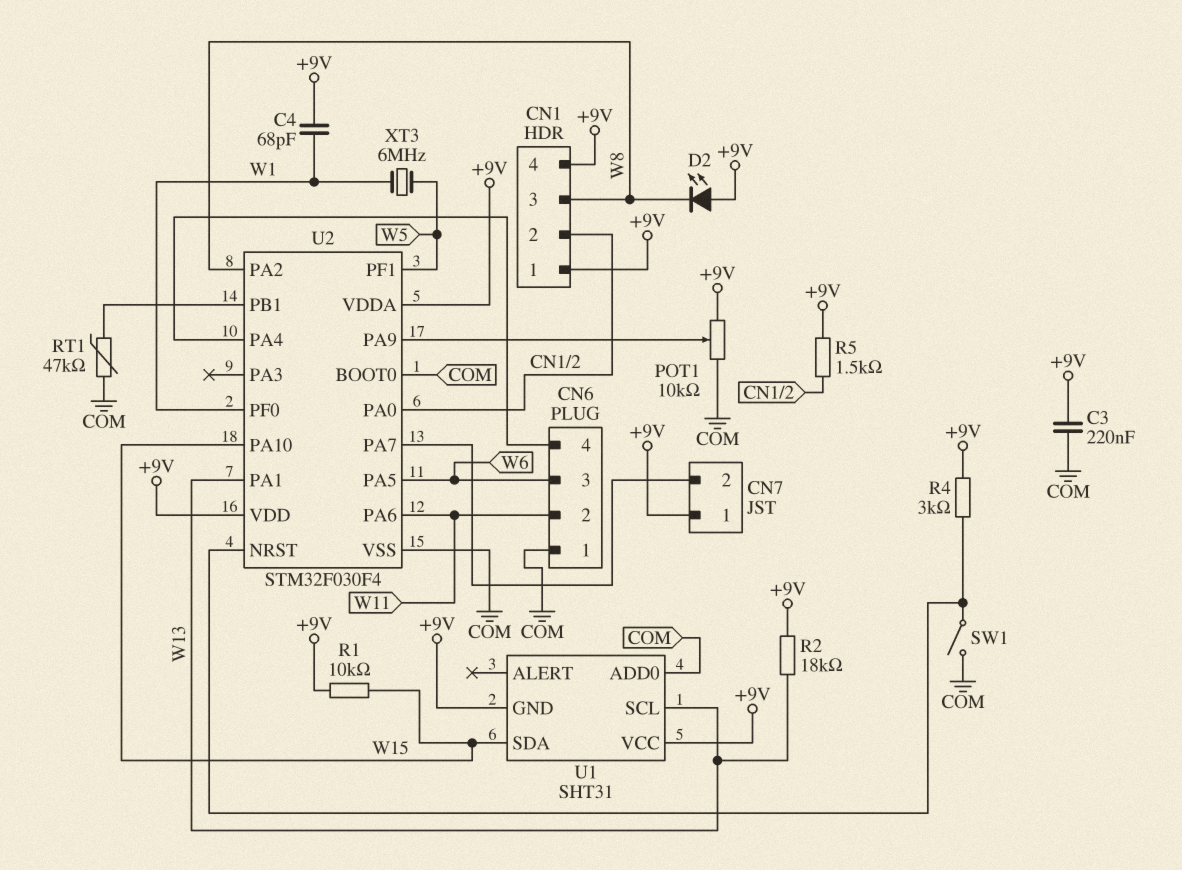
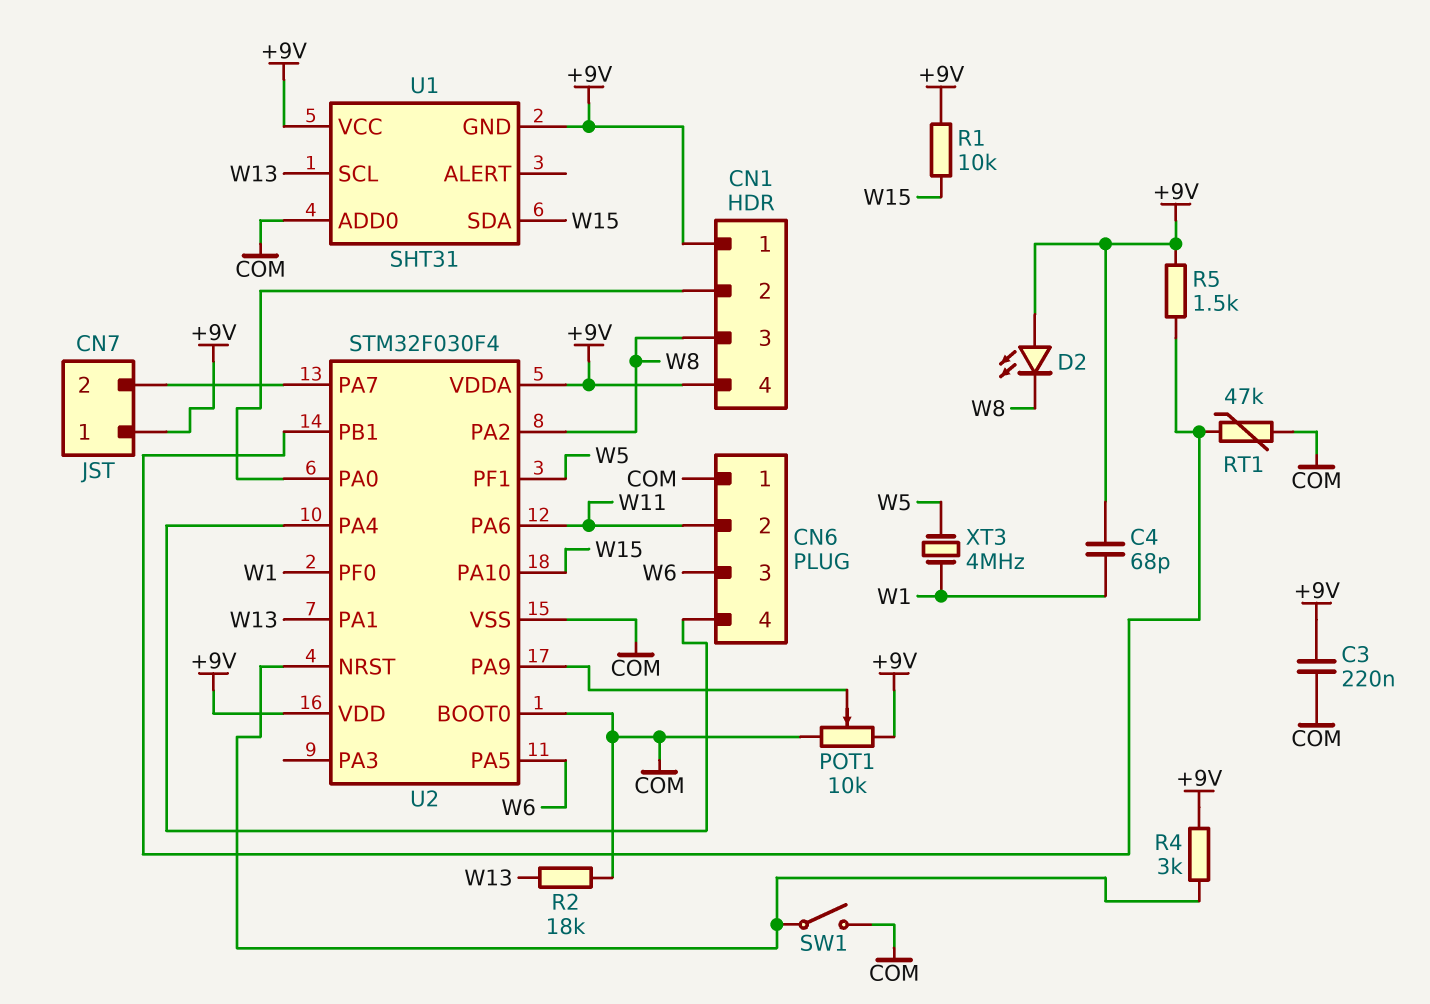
R2: 18k (+9V, W13) -> 18k (COM, W13)
R5: 1.5k (+9V, CN1/2) -> 1.5k (+9V, U2/PB1)
XT3: 6MHz (W1, W5) -> 4MHz (W1, W5)

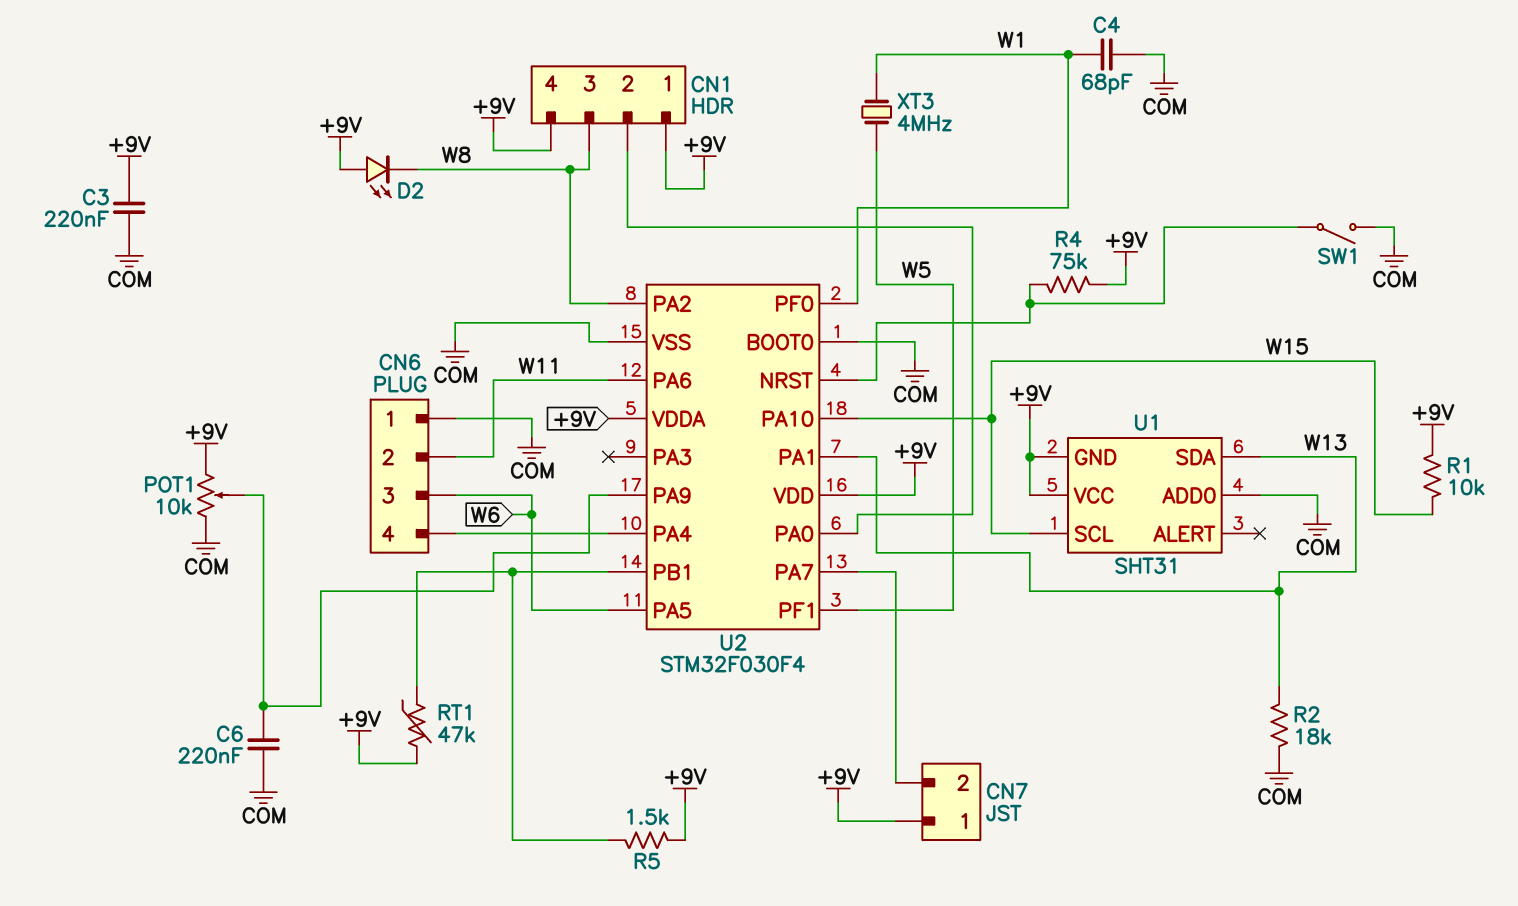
C4: 68pF (+9V, W1) -> 68pF (COM, W1)
C6: none -> 220nF (COM, U2/PA9)
R4: 3k (+9V, U2/NRST) -> 75k (+9V, U2/NRST)
RT1: 47k (COM, U2/PB1) -> 47k (+9V, U2/PB1)
U1 pin SCL: W13 -> W15
U1 pin SDA: W15 -> W13

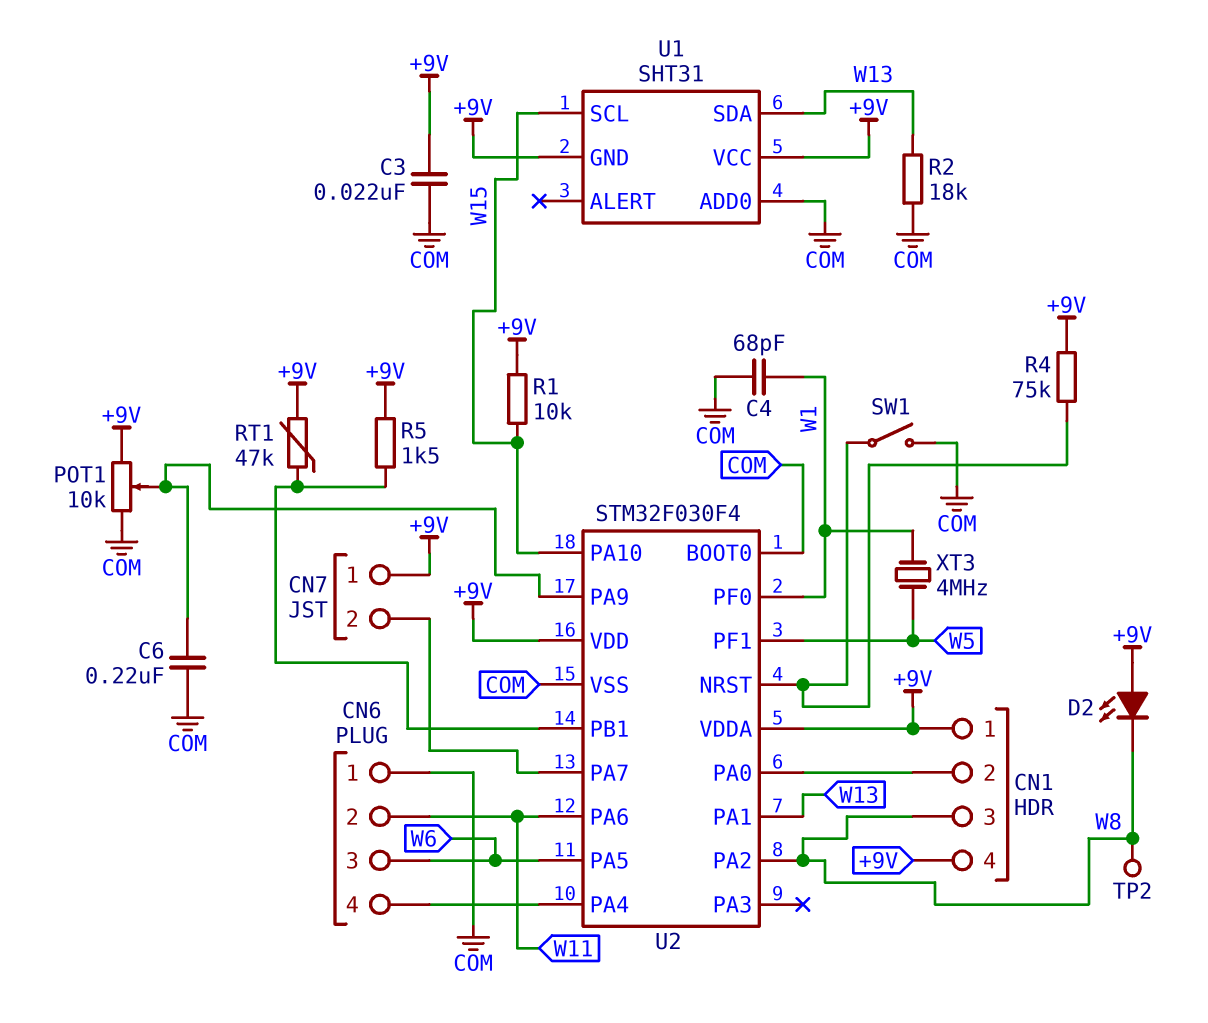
C3: 220nF (+9V, COM) -> 22nF (+9V, COM)
TP2: none -> test point (W8)

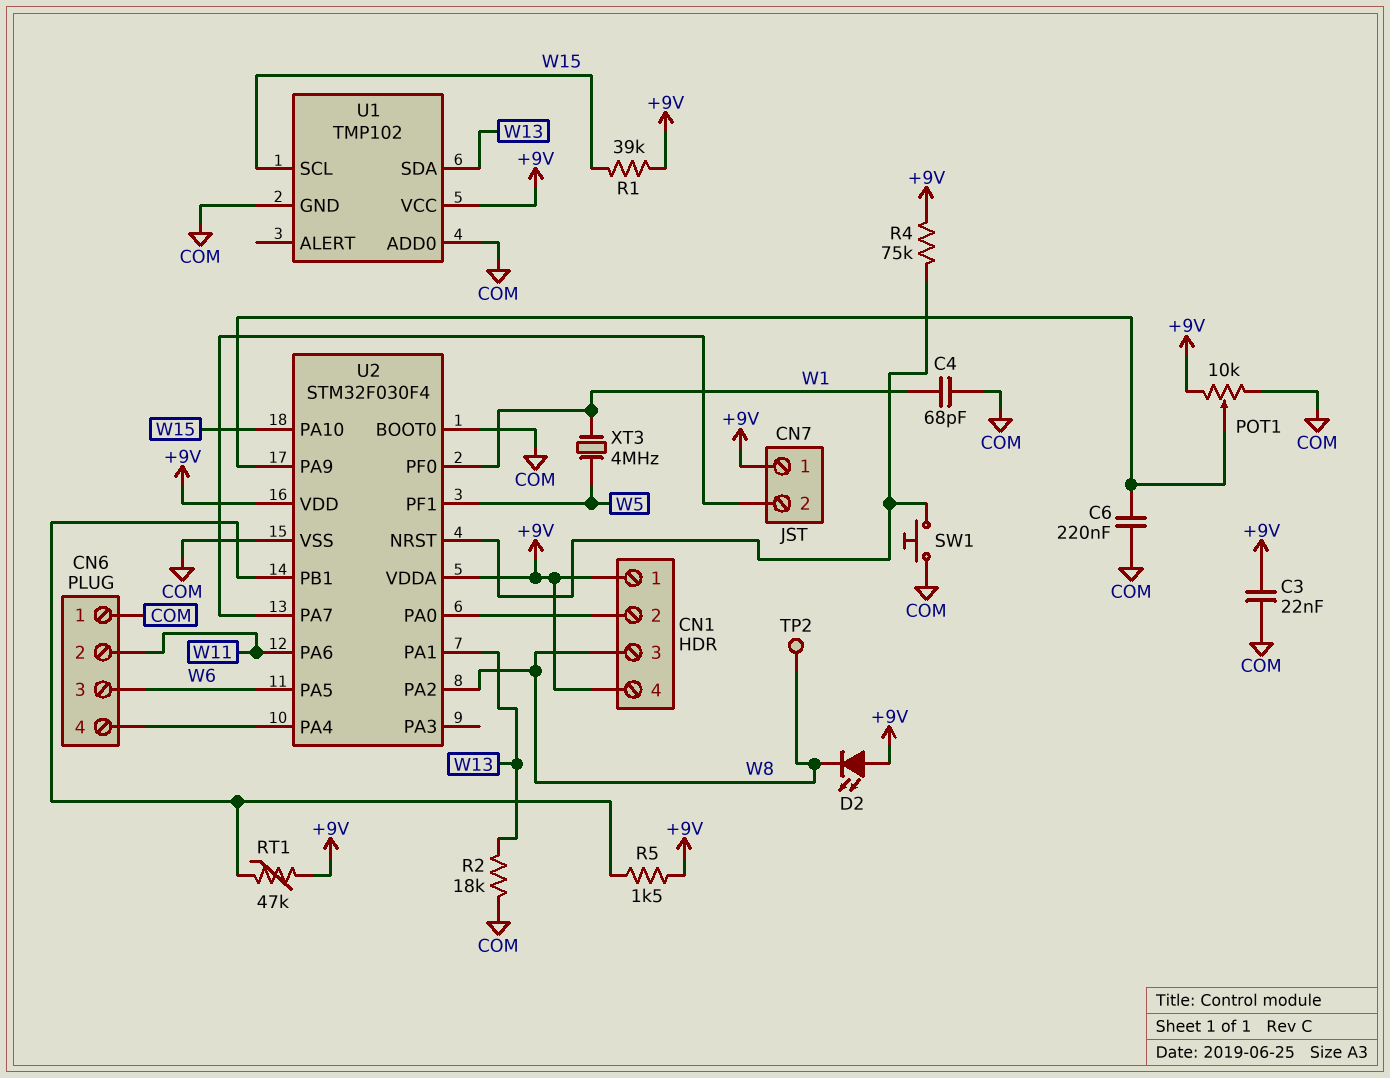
R1: 10k (+9V, W15) -> 39k (+9V, W15)
SW1: switch (COM, U2/NRST) -> button (COM, U2/NRST)
U1: SHT31 -> TMP102
U1 pin GND: +9V -> COM

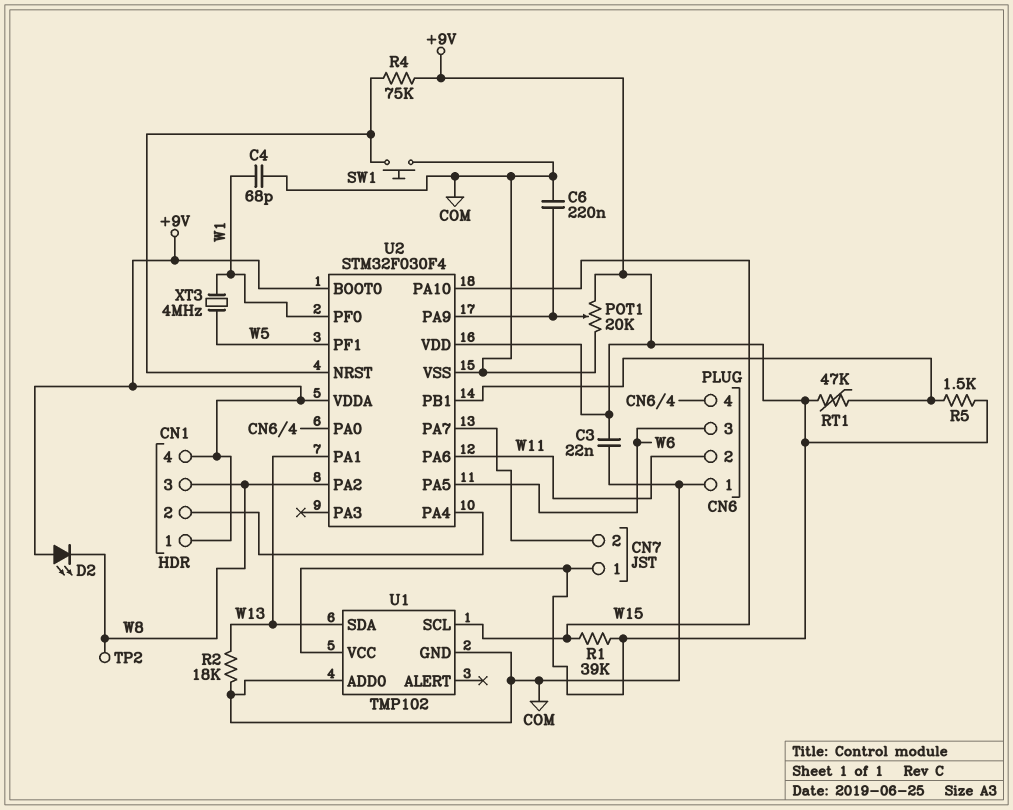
POT1: 10k (+9V, COM, wiper U2/PA9) -> 20k (+9V, COM, wiper U2/PA9)
U2 pin BOOT0: COM -> +9V
U2 pin PA0: CN1/2 -> CN6/4
U2 pin PA4: CN6/4 -> CN1/2

